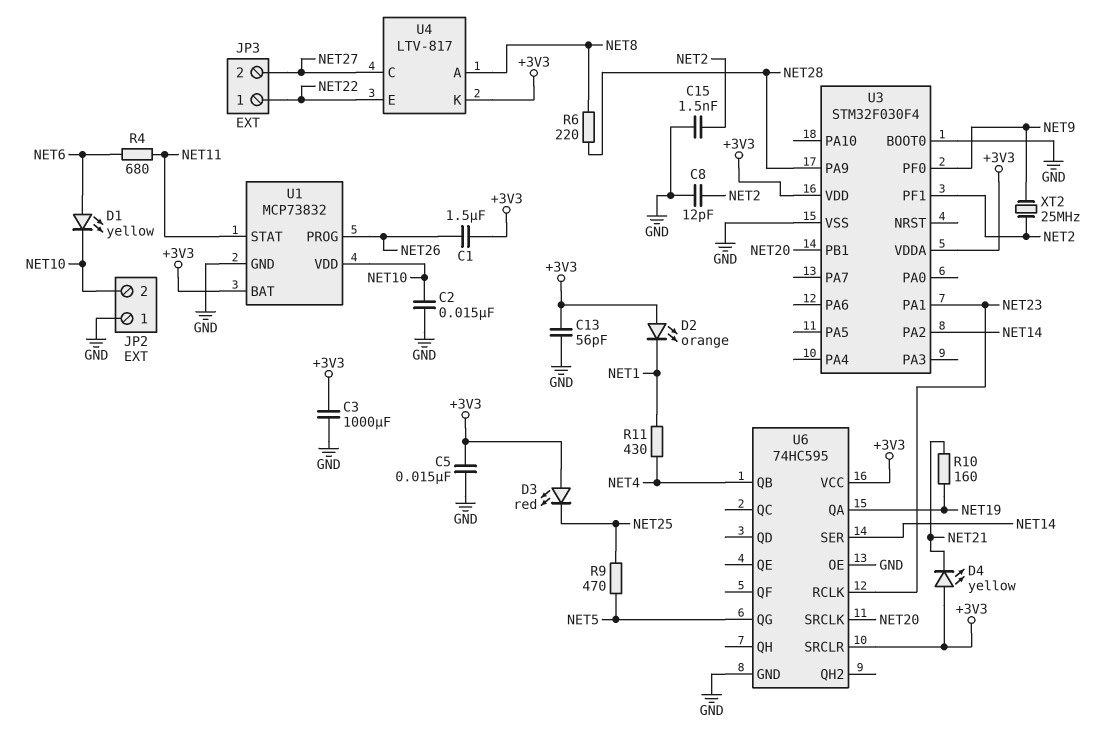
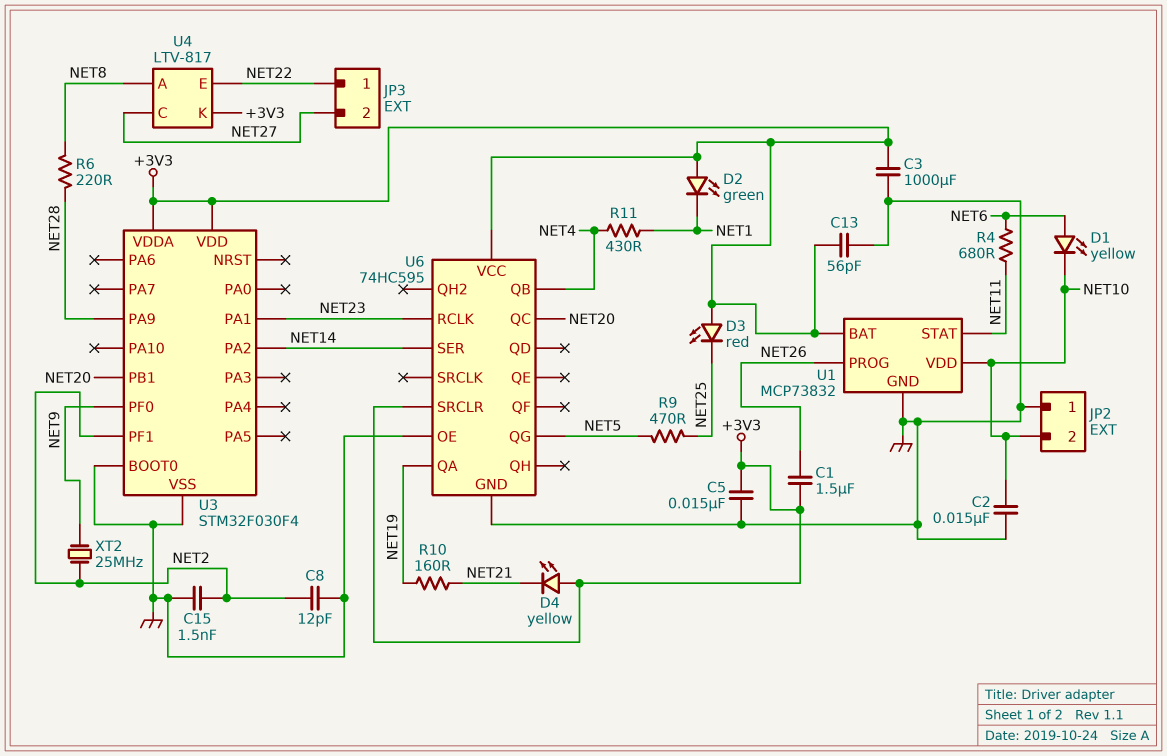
D2: LED orange (A +3V3, K NET1) -> LED green (A +3V3, K NET1)
U6 pin QC: none -> NET20
U6 pin SRCLK: NET20 -> none

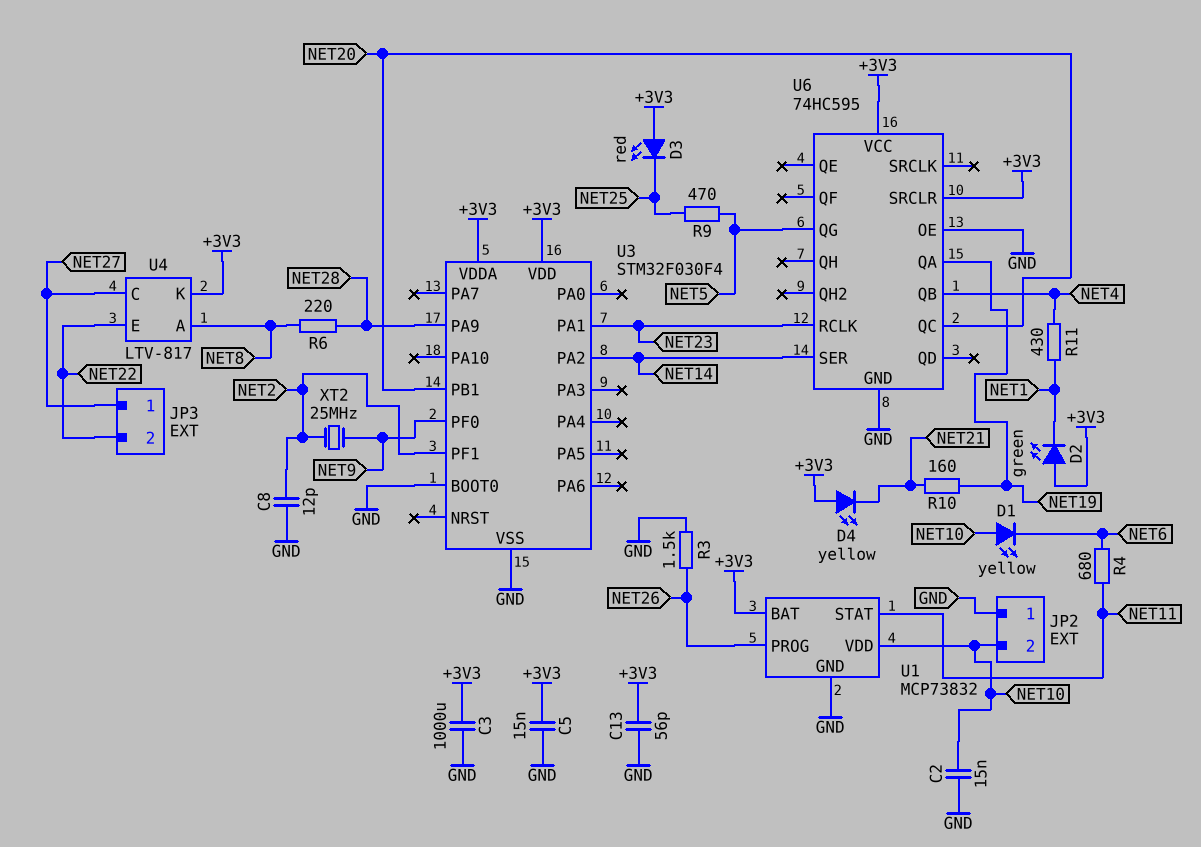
C1: 1.5uF (+3V3, NET26) -> none
C15: 1.5nF (GND, NET2) -> none
D1: LED yellow (A NET6, K NET10) -> LED yellow (A NET10, K NET6)
JP3 pin 1: NET22 -> NET27
JP3 pin 2: NET27 -> NET22
R3: none -> 1.5k (GND, NET26)

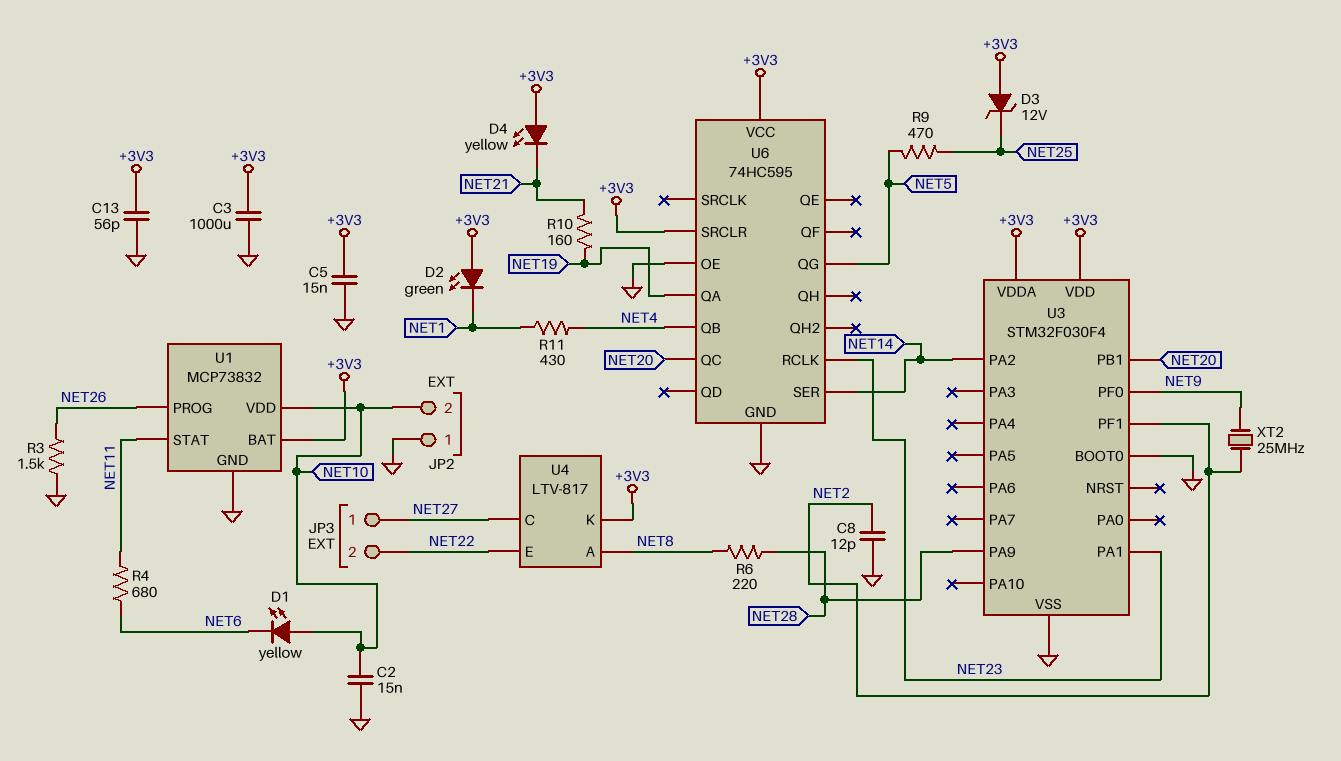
D3: LED red (A +3V3, K NET25) -> zener 12V (A +3V3, K NET25)

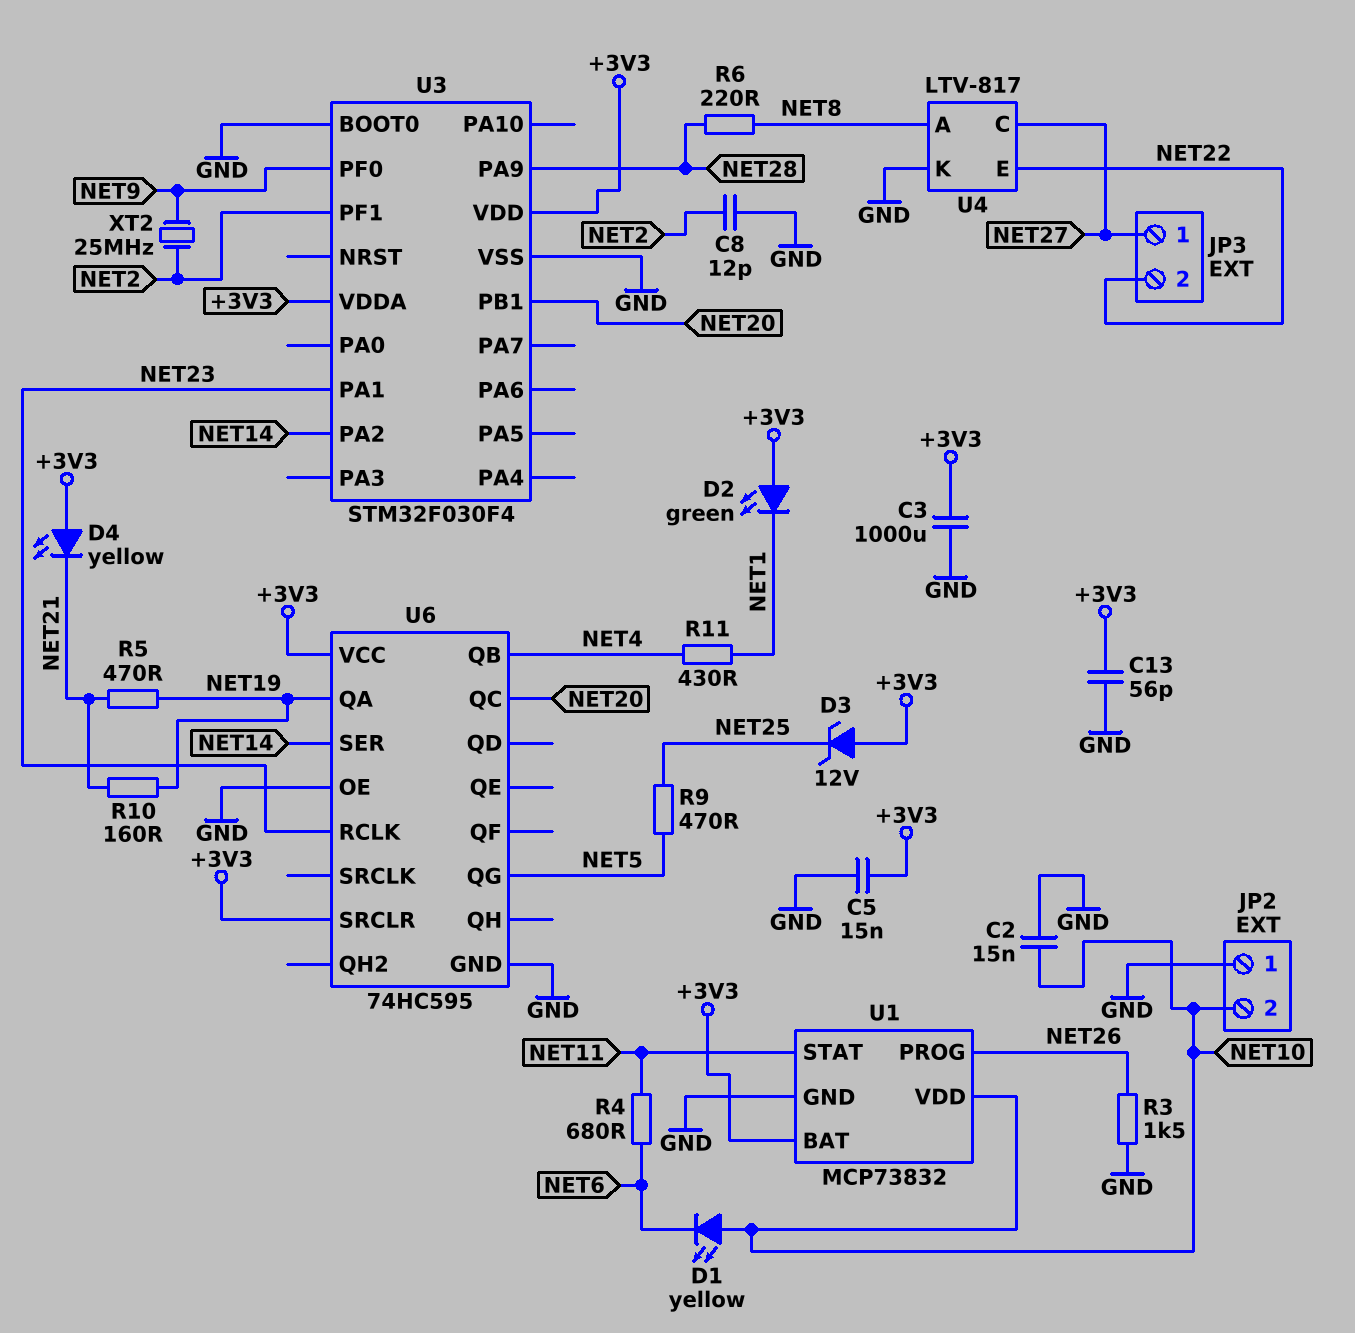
R5: none -> 470 (NET19, NET21)
U4 pin K: +3V3 -> GND

